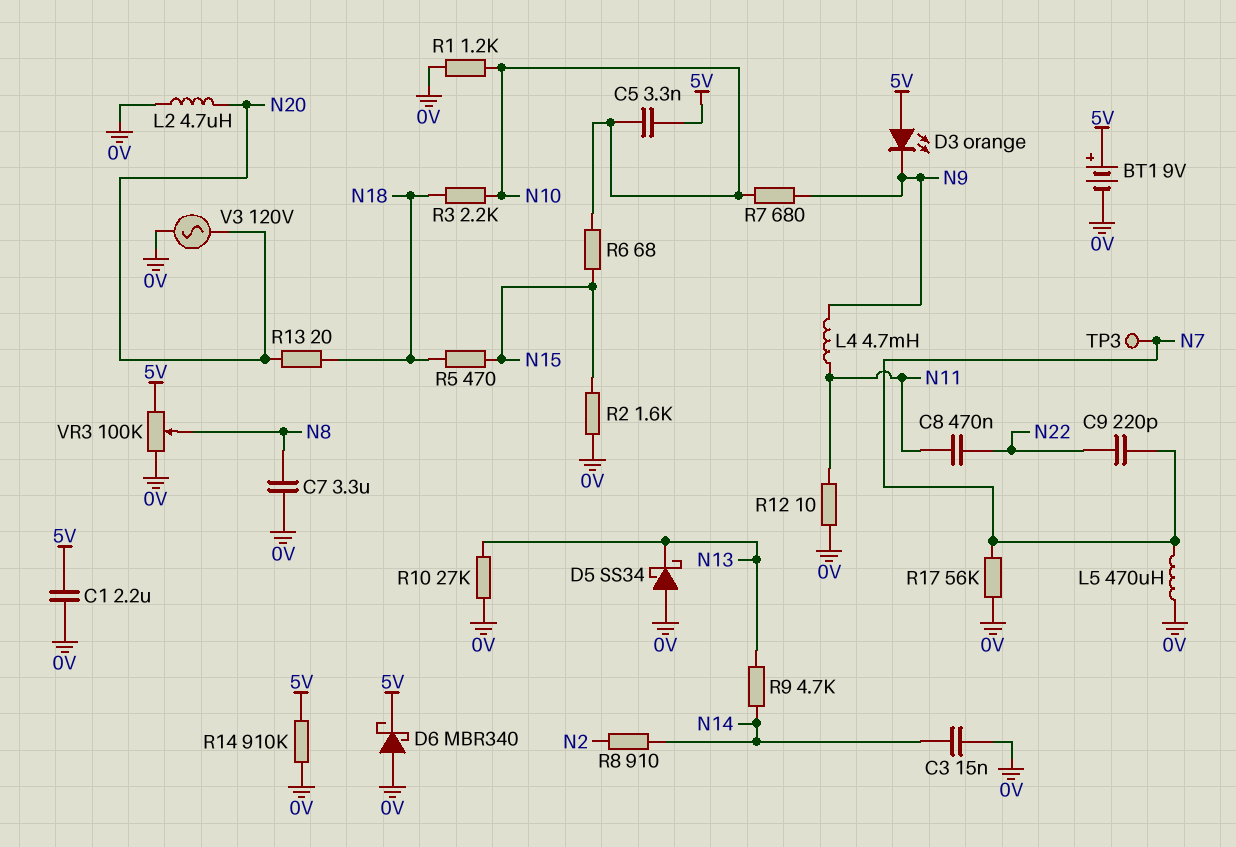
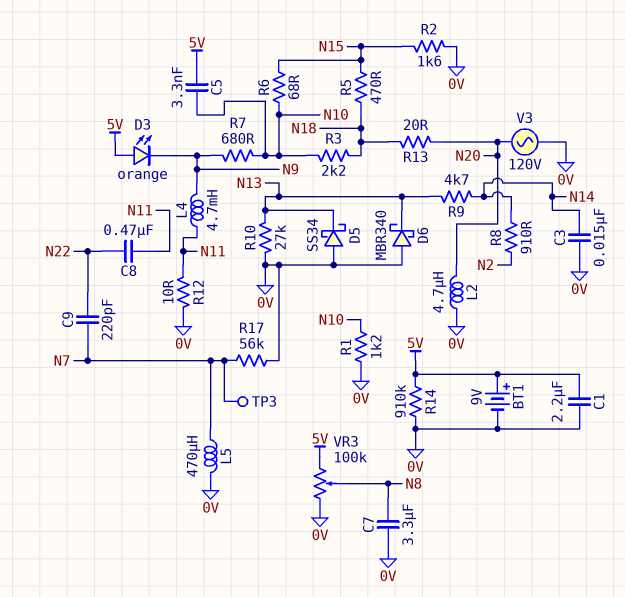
D6: schottky MBR340 (A 0V, K 5V) -> schottky MBR340 (A 0V, K N13)

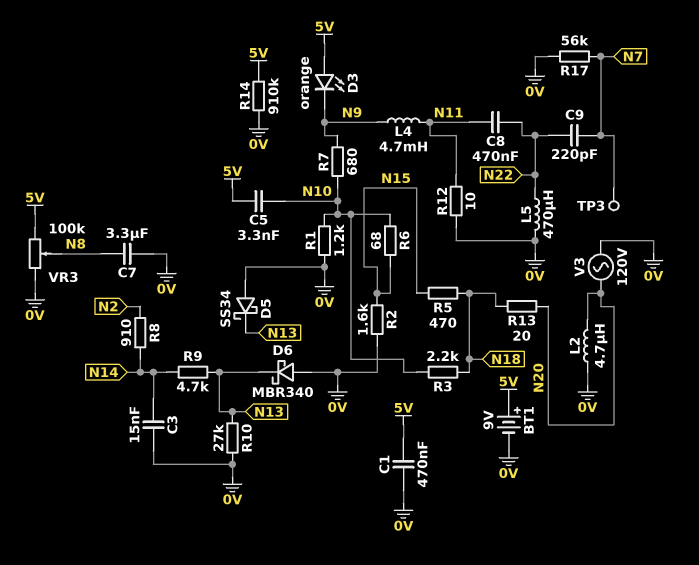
C1: 2.2uF (0V, 5V) -> 470nF (0V, 5V)
L5: 470uH (0V, N7) -> 470uH (0V, N22)

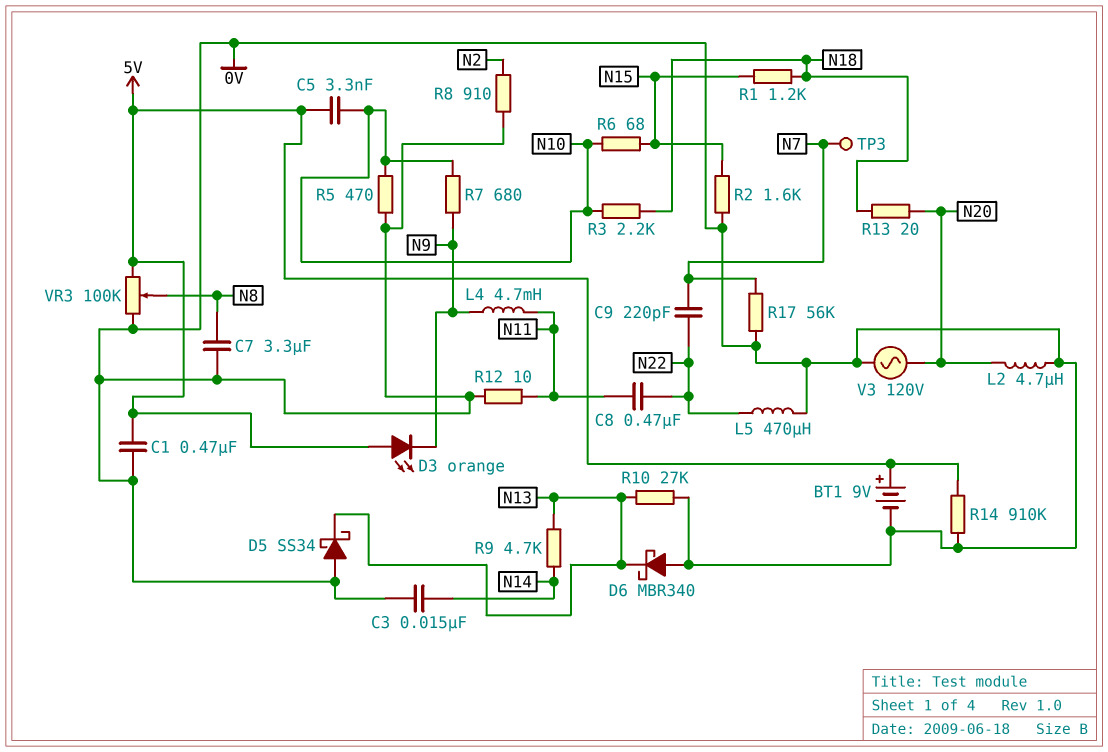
R1: 1.2k (0V, N10) -> 1.2k (N15, N18)
R5: 470 (N15, N18) -> 470 (0V, N10)
R8: 910 (N2, N14) -> 910 (0V, N2)

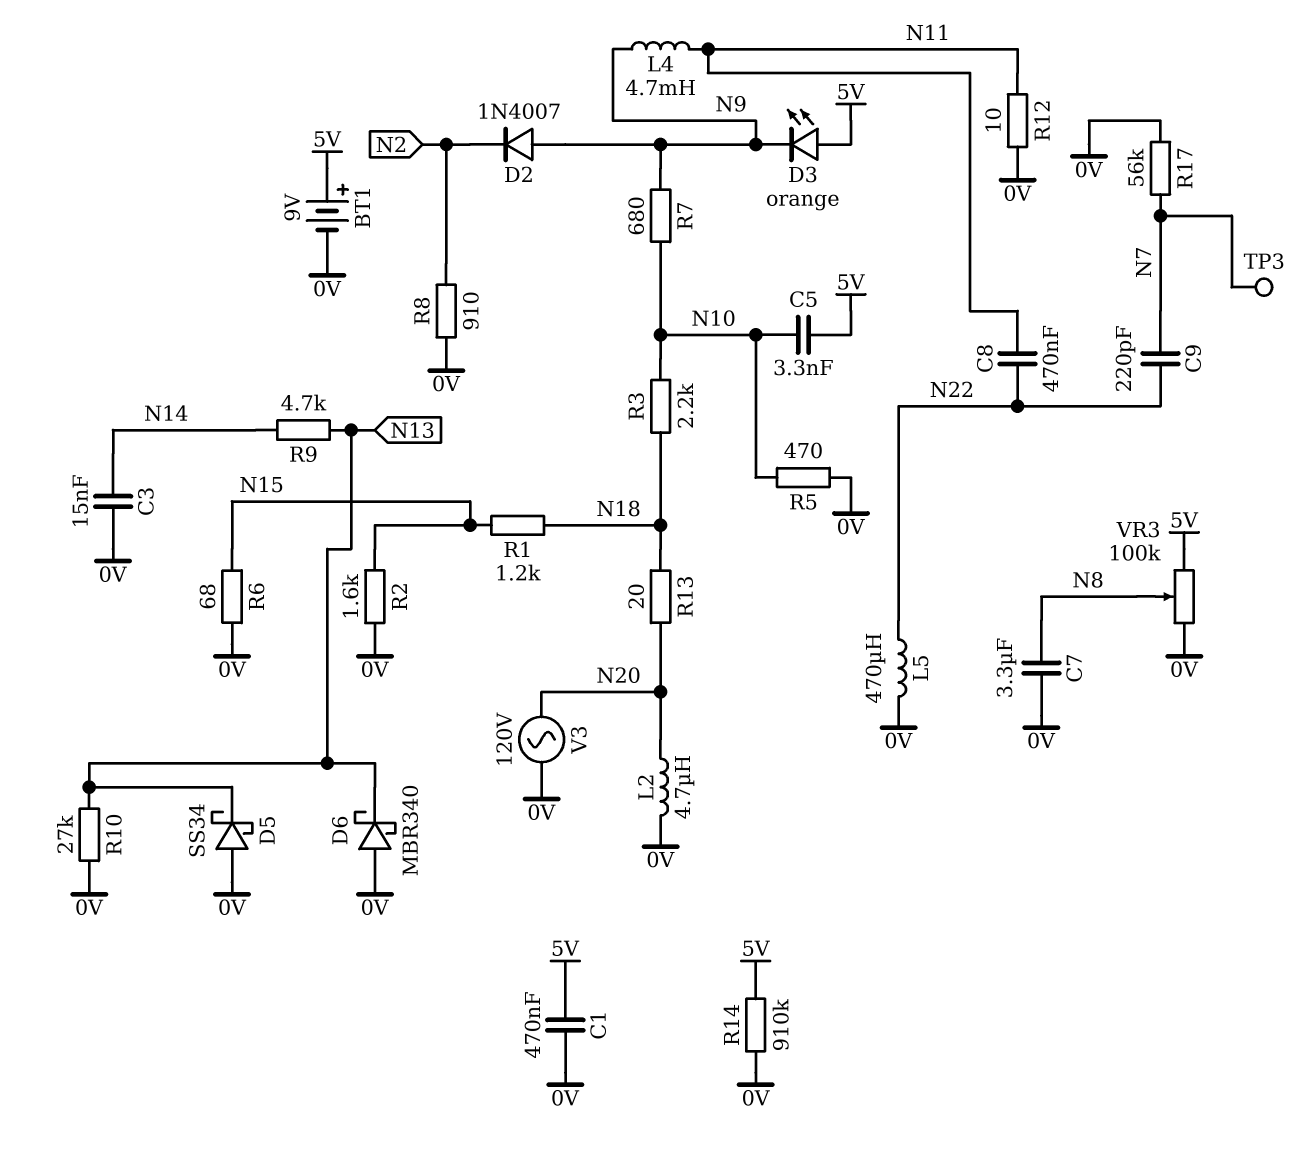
D2: none -> diode 1N4007 (A N9, K N2)
R6: 68 (N10, N15) -> 68 (0V, N15)

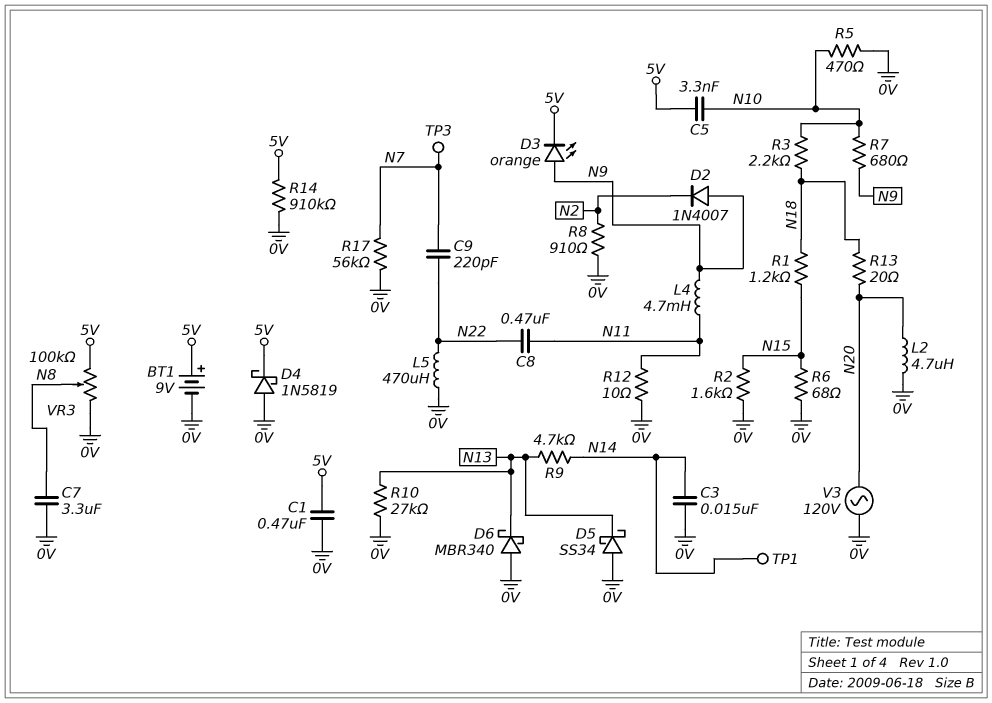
D3: LED orange (A 5V, K N9) -> LED orange (A N9, K 5V)
D4: none -> schottky 1N5819 (A 0V, K 5V)
TP1: none -> test point (N14)

